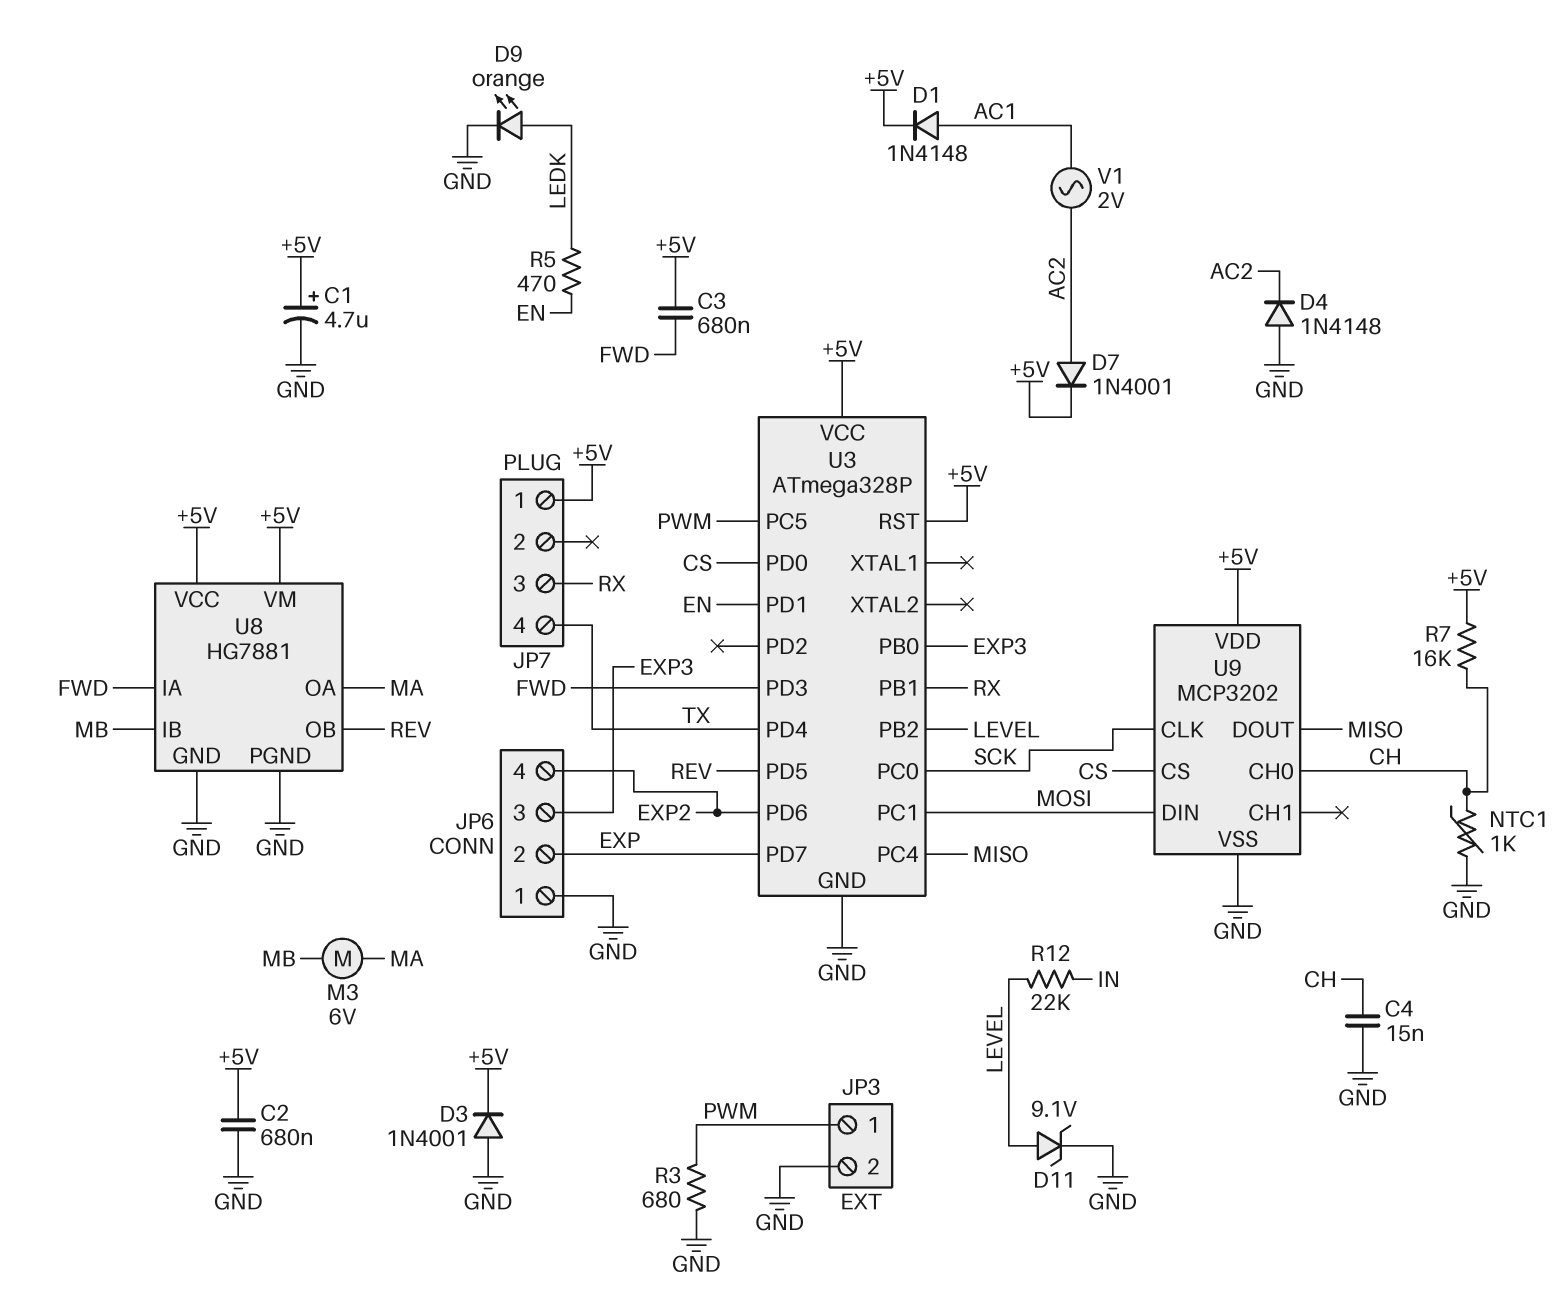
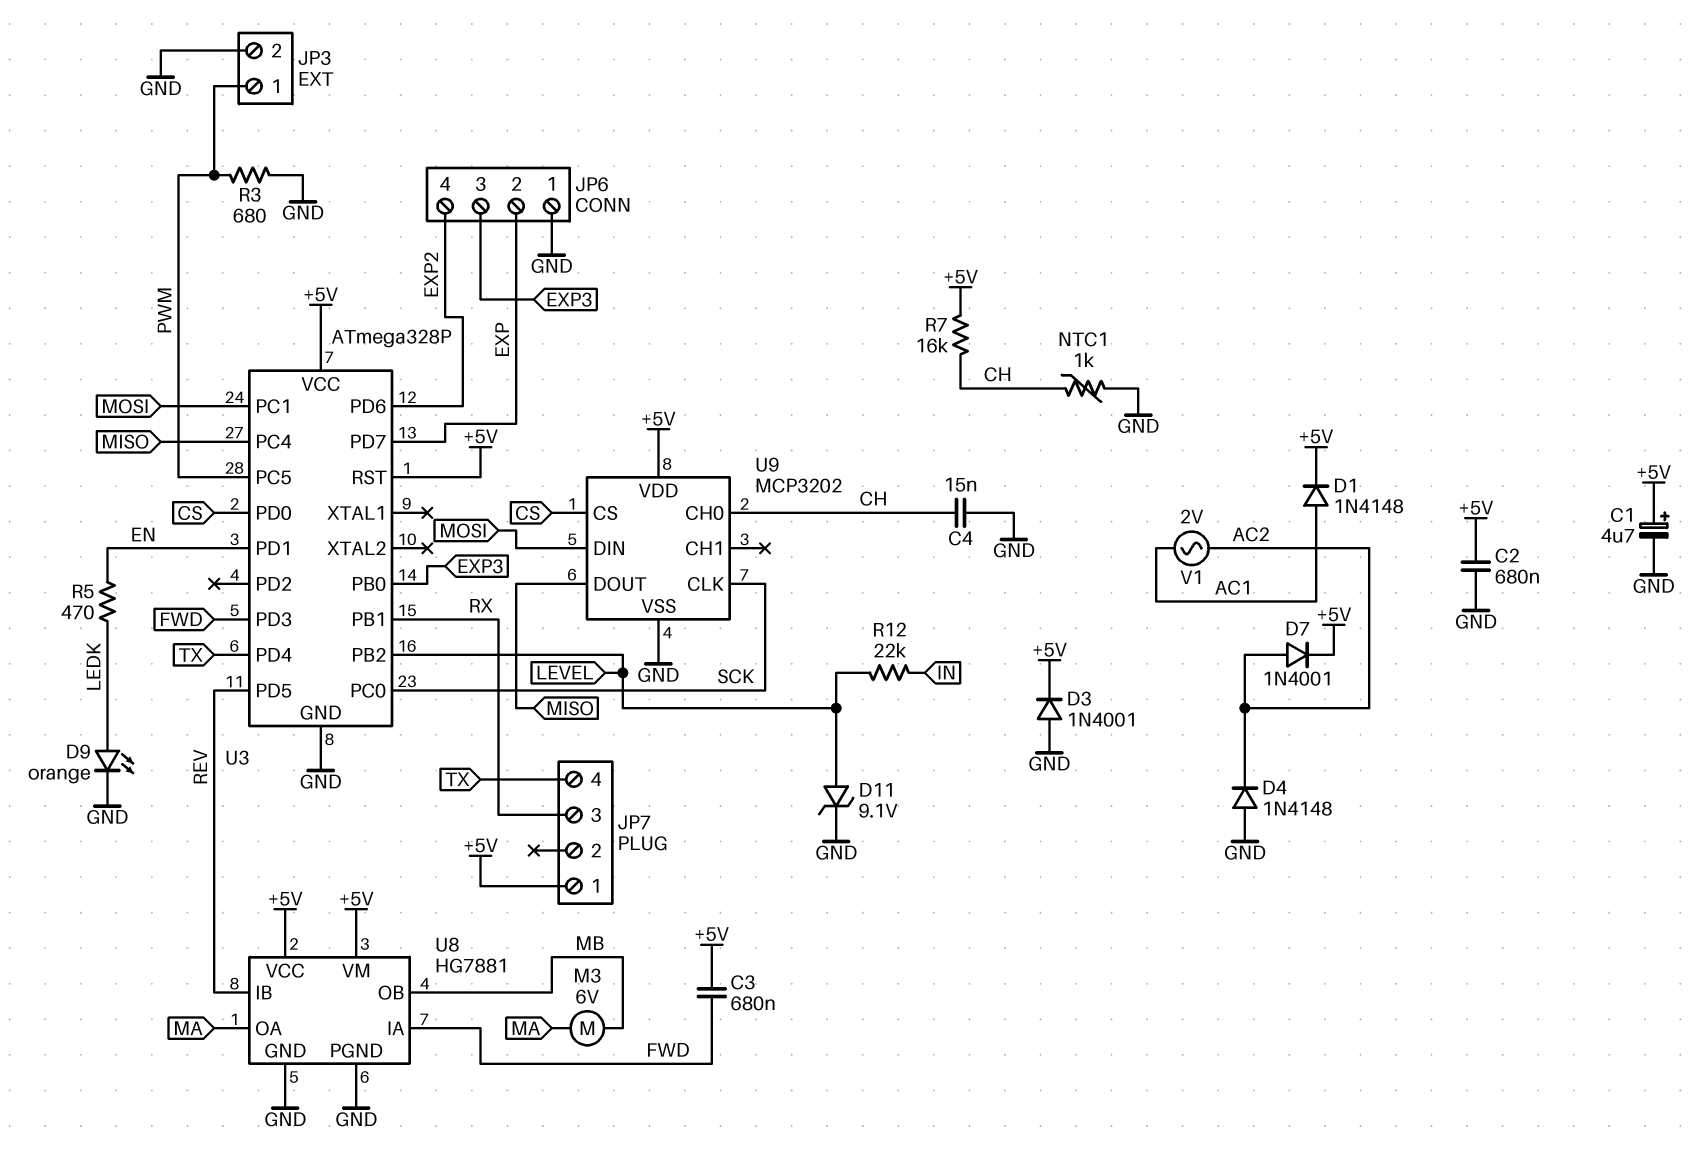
U8 pin IB: MB -> REV
U8 pin OB: REV -> MB

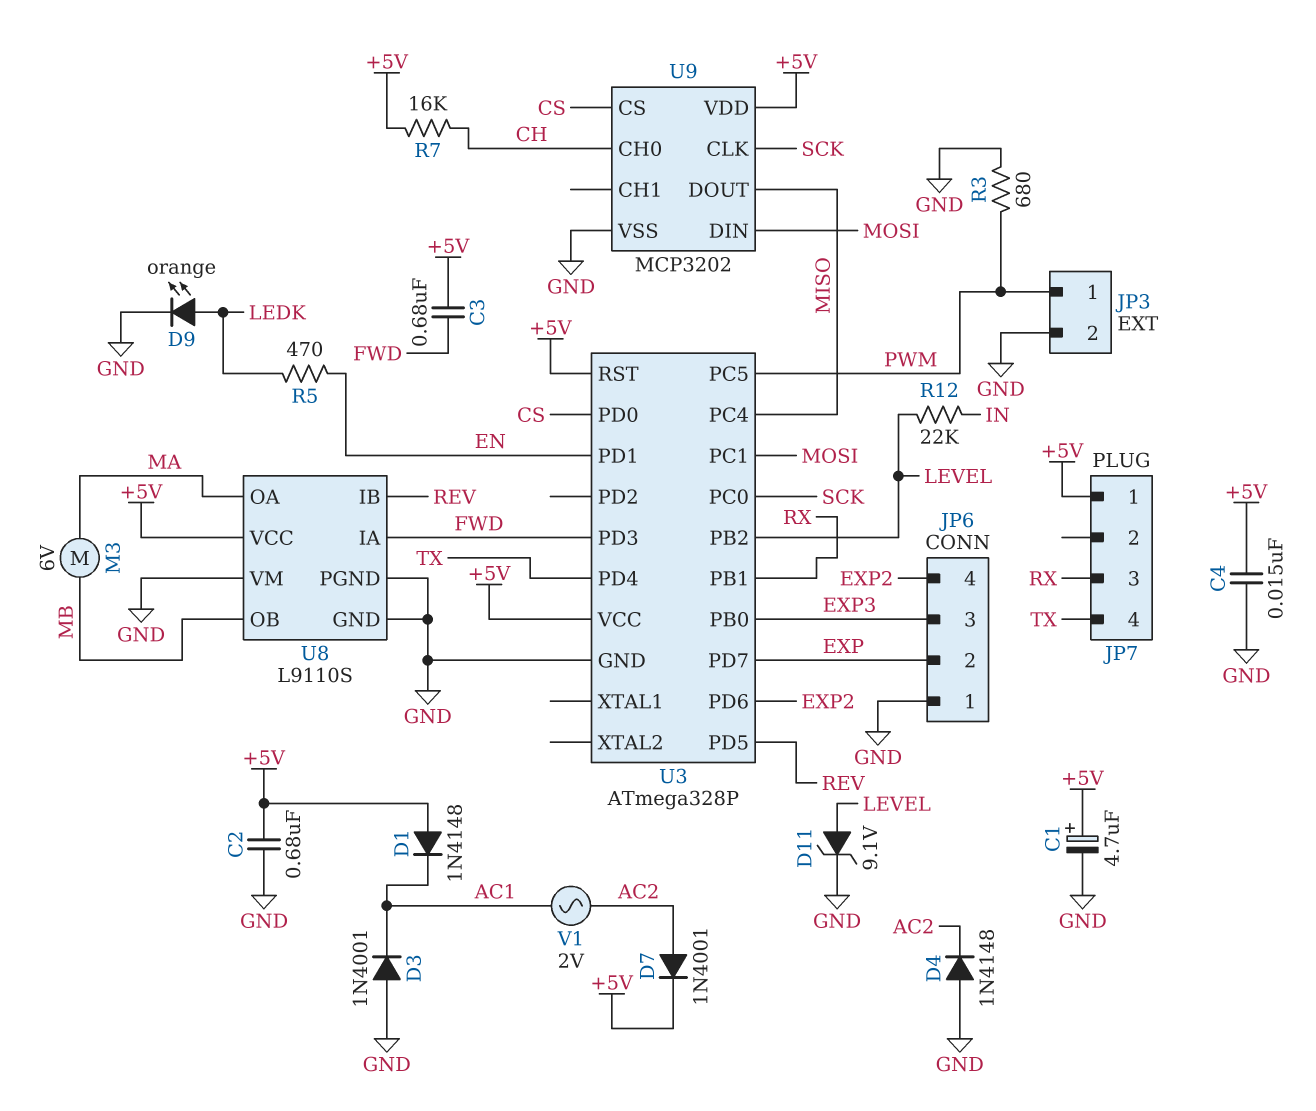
C4: 15nF (CH, GND) -> 15nF (+5V, GND)
D1: diode 1N4148 (A AC1, K +5V) -> diode 1N4148 (A +5V, K AC1)
D3: diode 1N4001 (A GND, K +5V) -> diode 1N4001 (A GND, K AC1)
NTC1: 1k (CH, GND) -> none
U8: HG7881 -> L9110S
U8 pin VM: +5V -> GND

